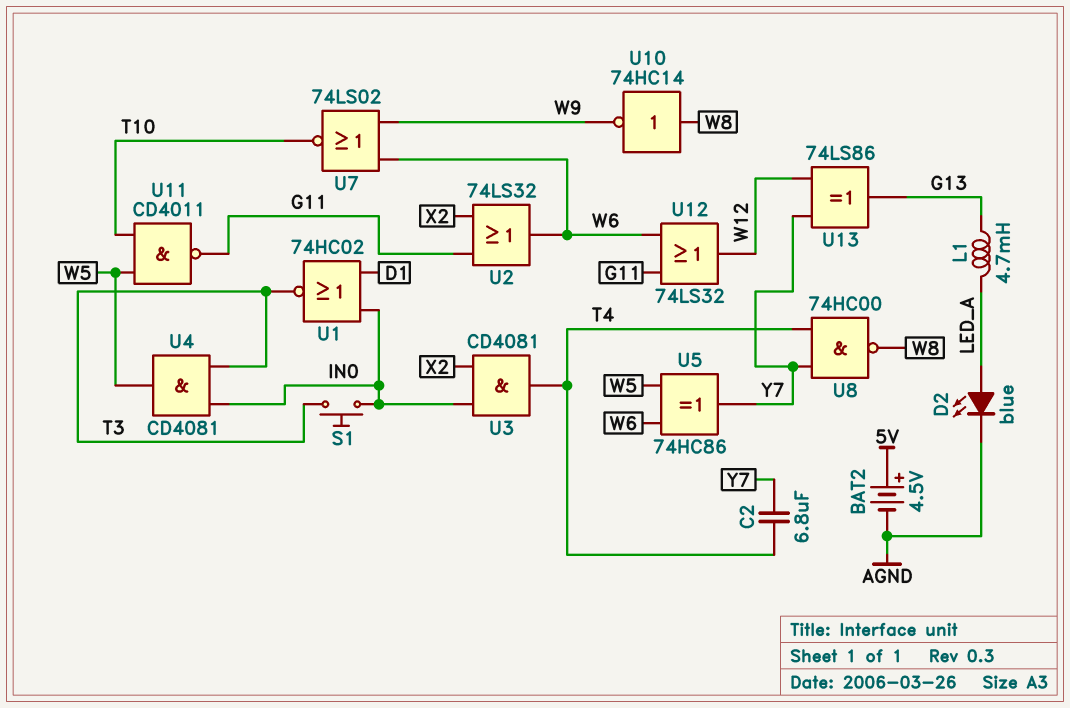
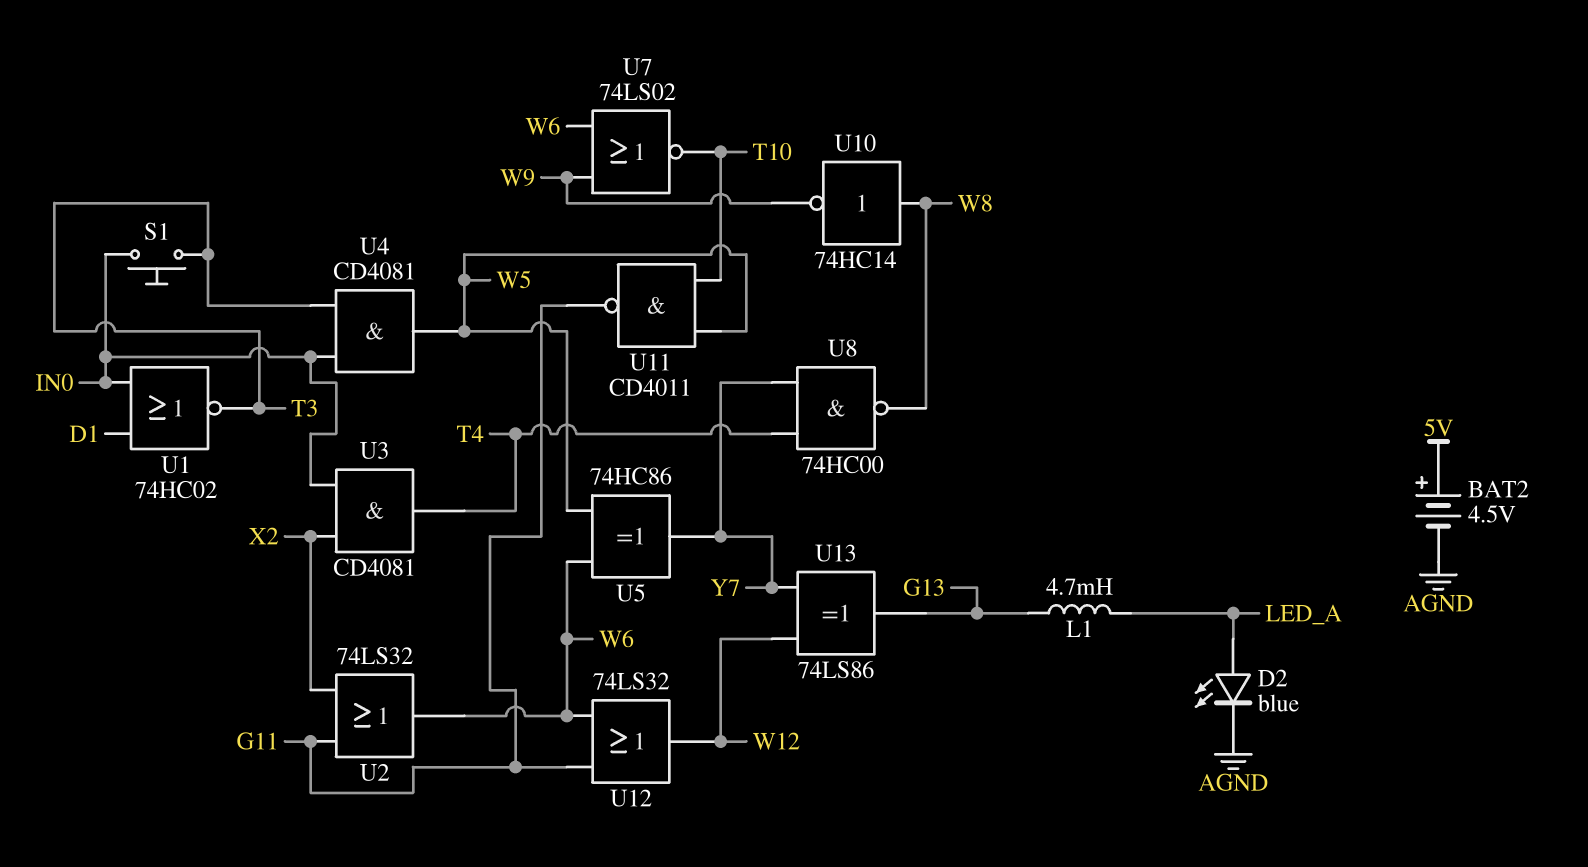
C2: 6.8uF (T4, Y7) -> none

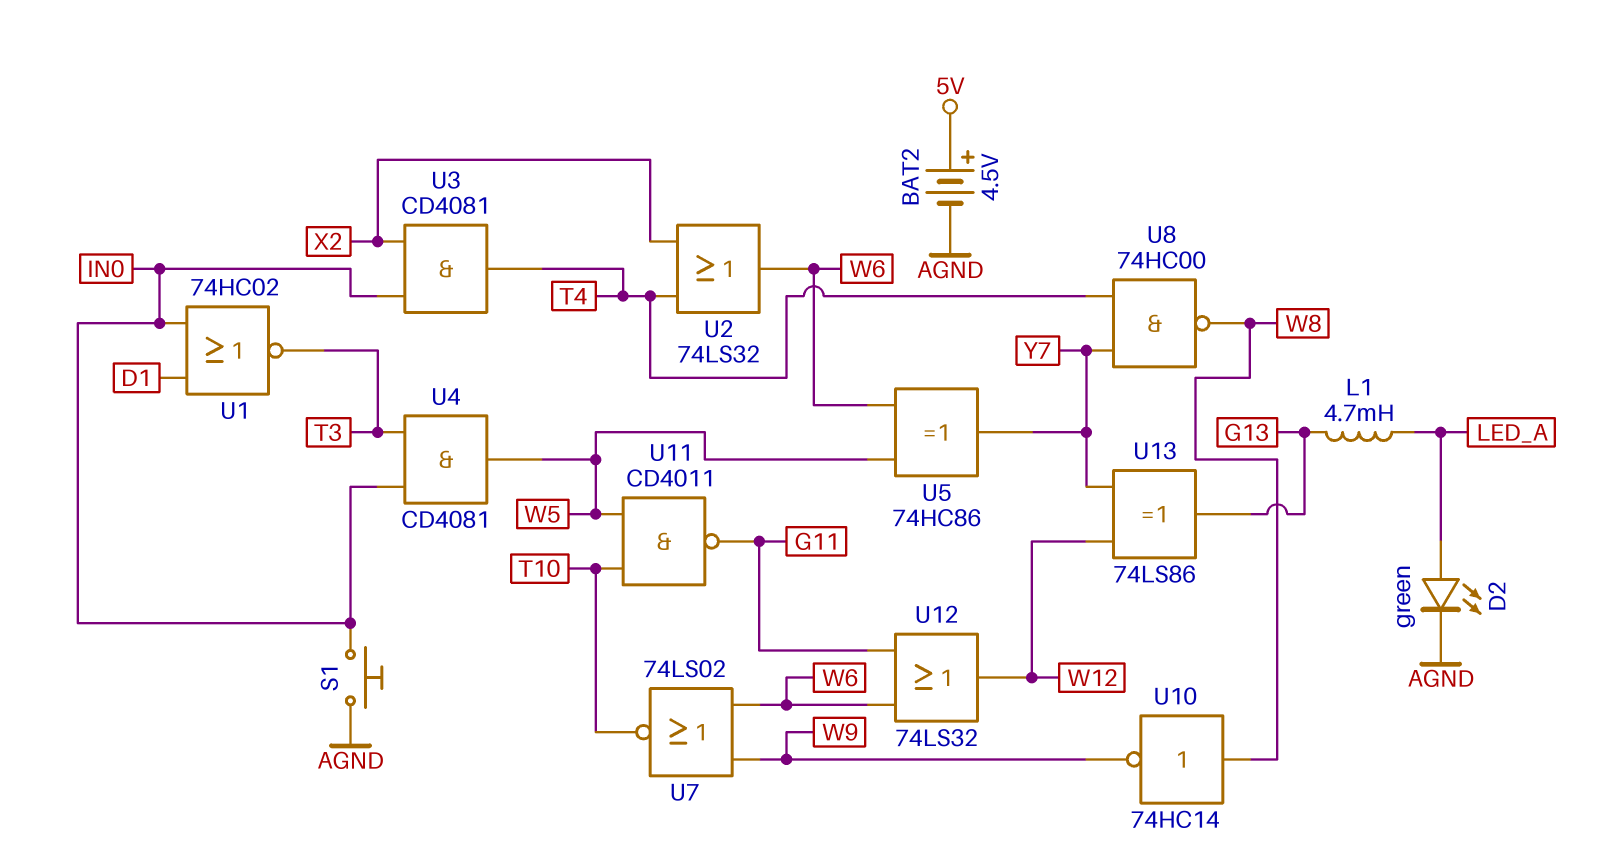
D2: LED blue (A LED_A, K AGND) -> LED green (A LED_A, K AGND)
S1: button (IN0, T3) -> button (AGND, IN0)
U2: OR 74LS32 (in G11, in X2, out W6) -> OR 74LS32 (in T4, in X2, out W6)

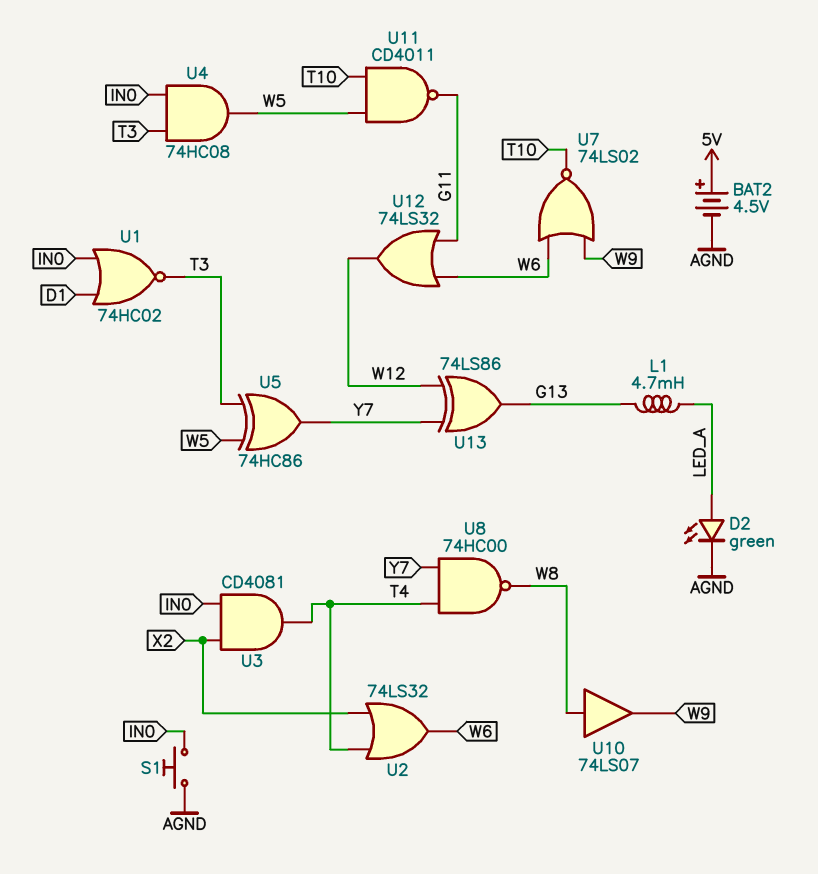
U4: AND CD4081 (in IN0, in T3, out W5) -> AND 74HC08 (in IN0, in T3, out W5)
U5: XOR 74HC86 (in W5, in W6, out Y7) -> XOR 74HC86 (in T3, in W5, out Y7)
U10: NOT 74HC14 (in W8, out W9) -> buffer 74LS07 (in W8, out W9)

